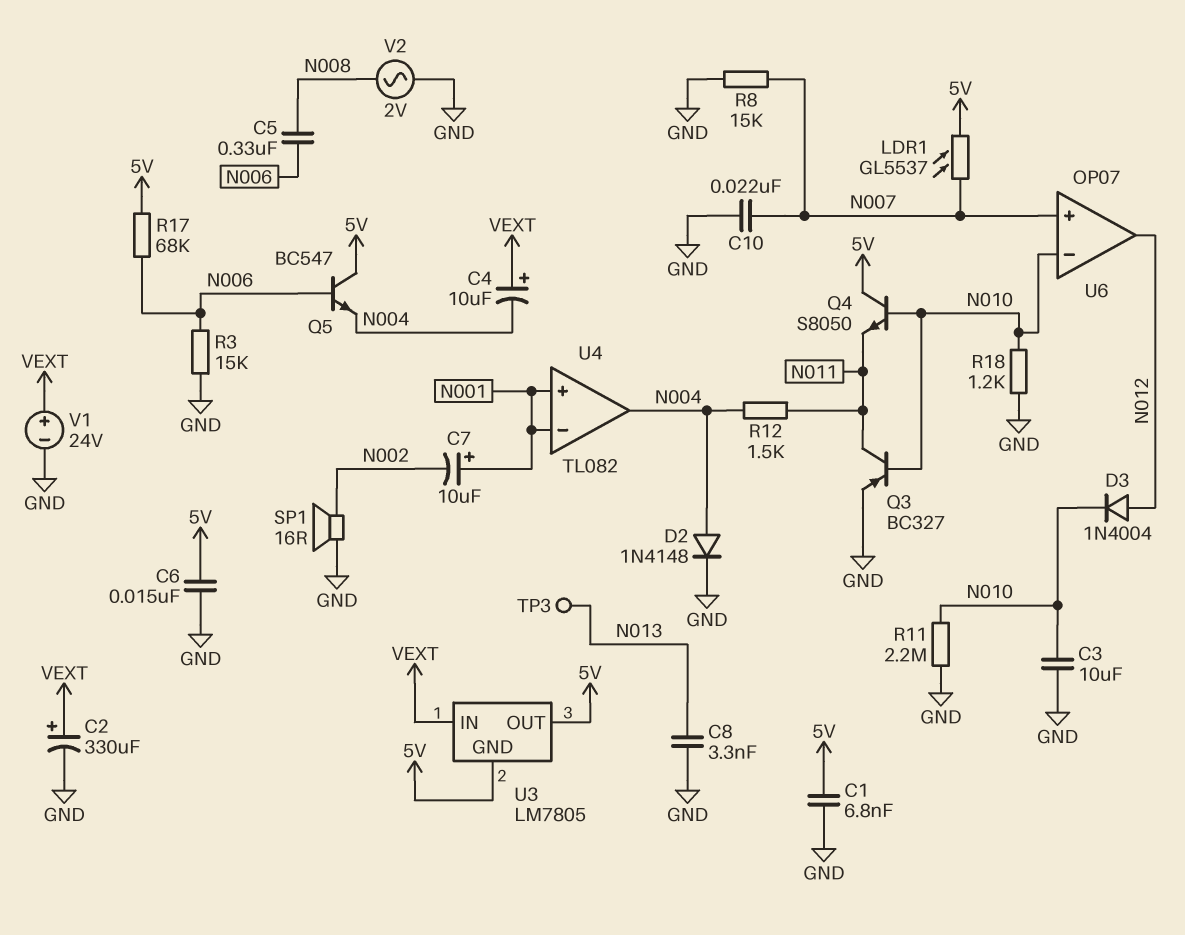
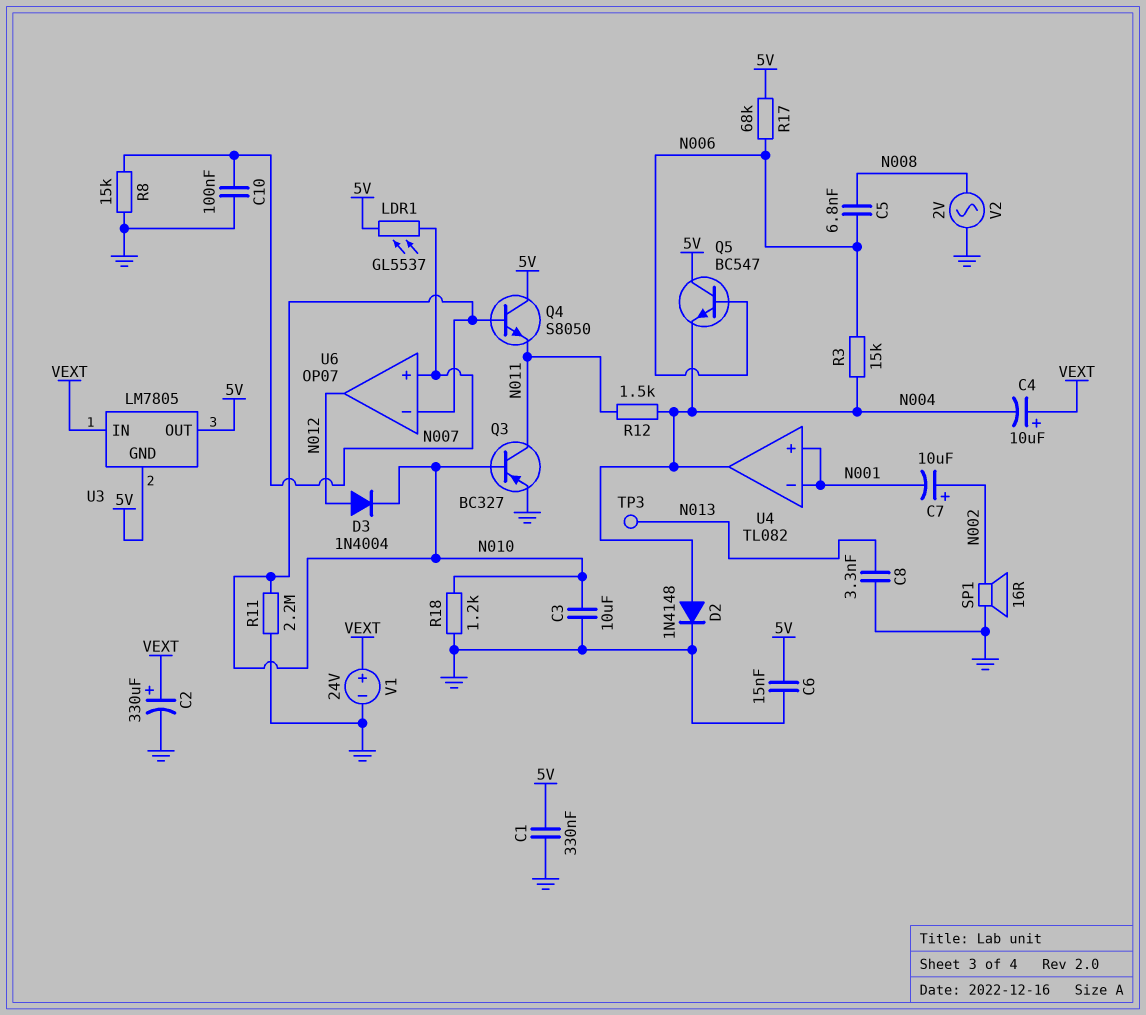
C1: 6.8nF (5V, GND) -> 330nF (5V, GND)
C5: 330nF (N006, N008) -> 6.8nF (N006, N008)
C7: 10uF (plus N001, minus N002) -> 10uF (plus N002, minus N001)
C10: 22nF (GND, N007) -> 100nF (GND, N007)
R3: 15k (GND, N006) -> 15k (N004, N006)

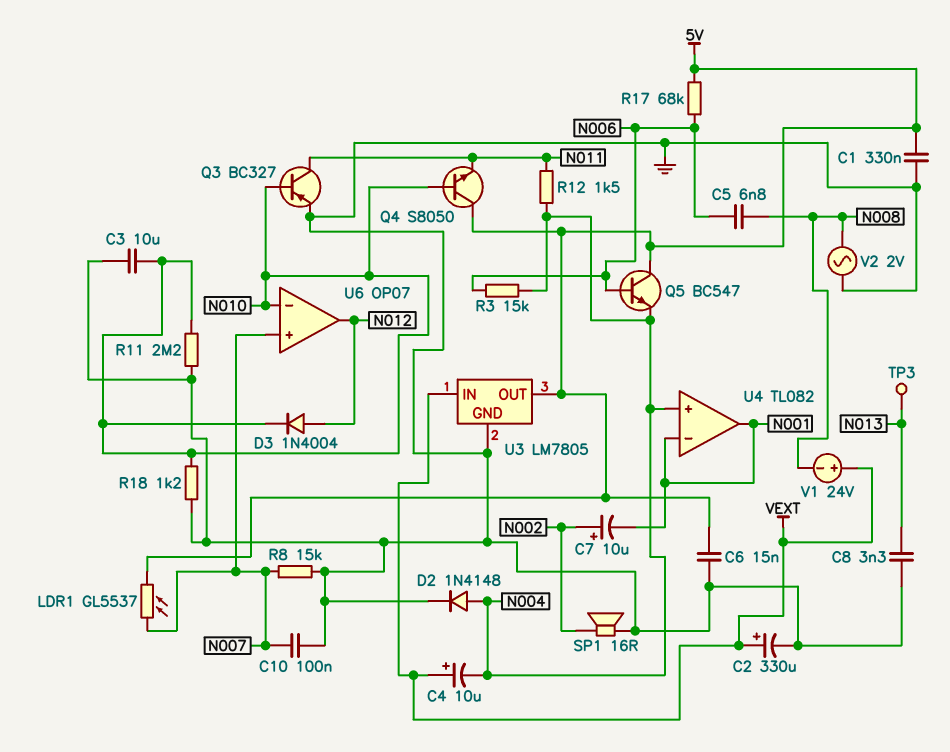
U3 pin GND: 5V -> GND
U4 pin in+: N001 -> N004
U4 pin out: N004 -> N001
V1: 24V (plus VEXT, minus GND) -> 24V (plus VEXT, minus N008)

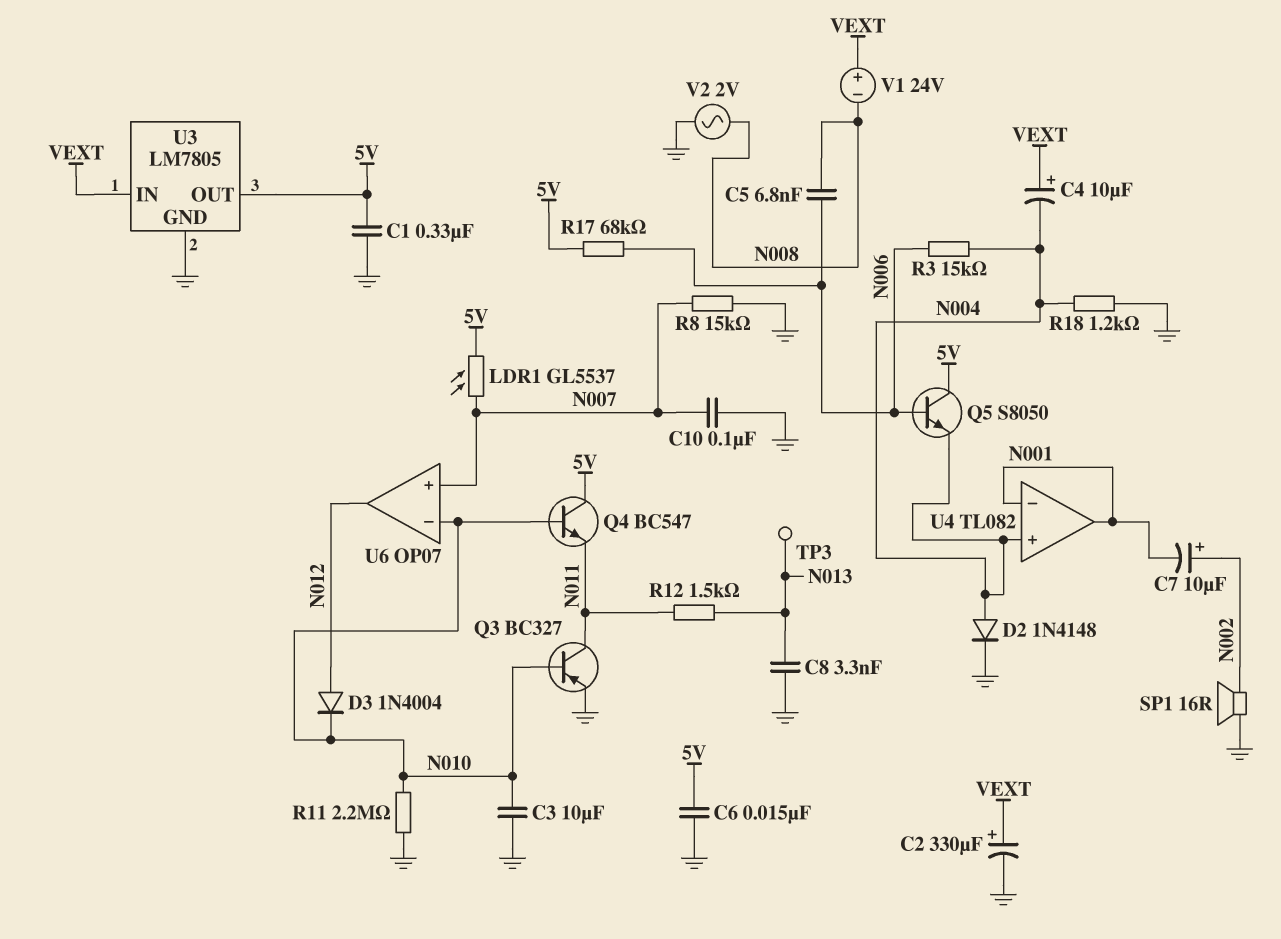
Q4: NPN S8050 (B N010, C 5V, E N011) -> NPN BC547 (B N010, C 5V, E N011)
Q5: NPN BC547 (B N006, C 5V, E N004) -> NPN S8050 (B N006, C 5V, E N004)
R12: 1.5k (N004, N011) -> 1.5k (N011, N013)
R18: 1.2k (GND, N010) -> 1.2k (GND, N004)

